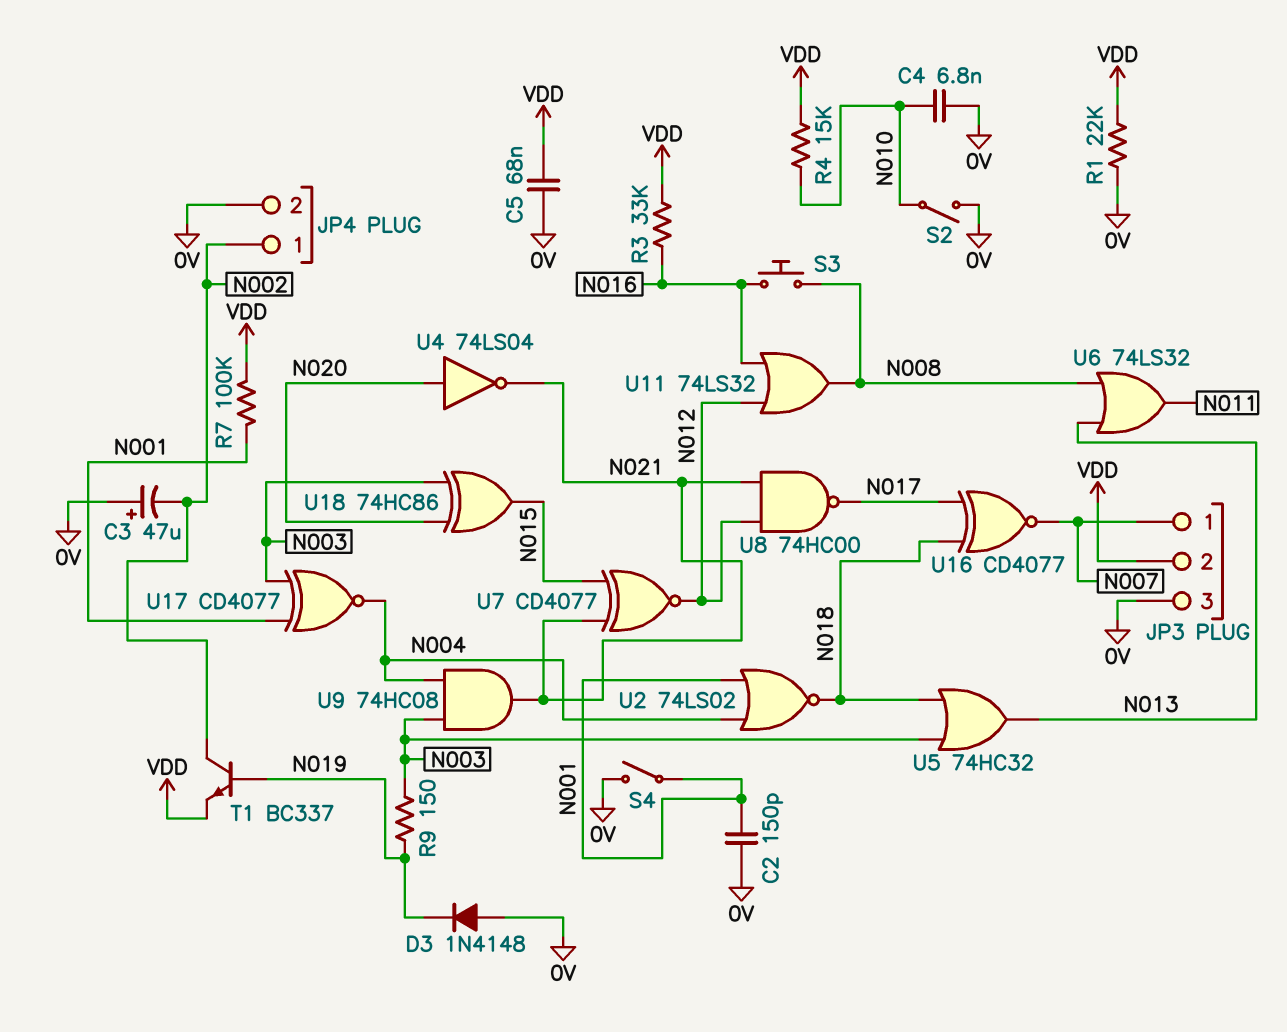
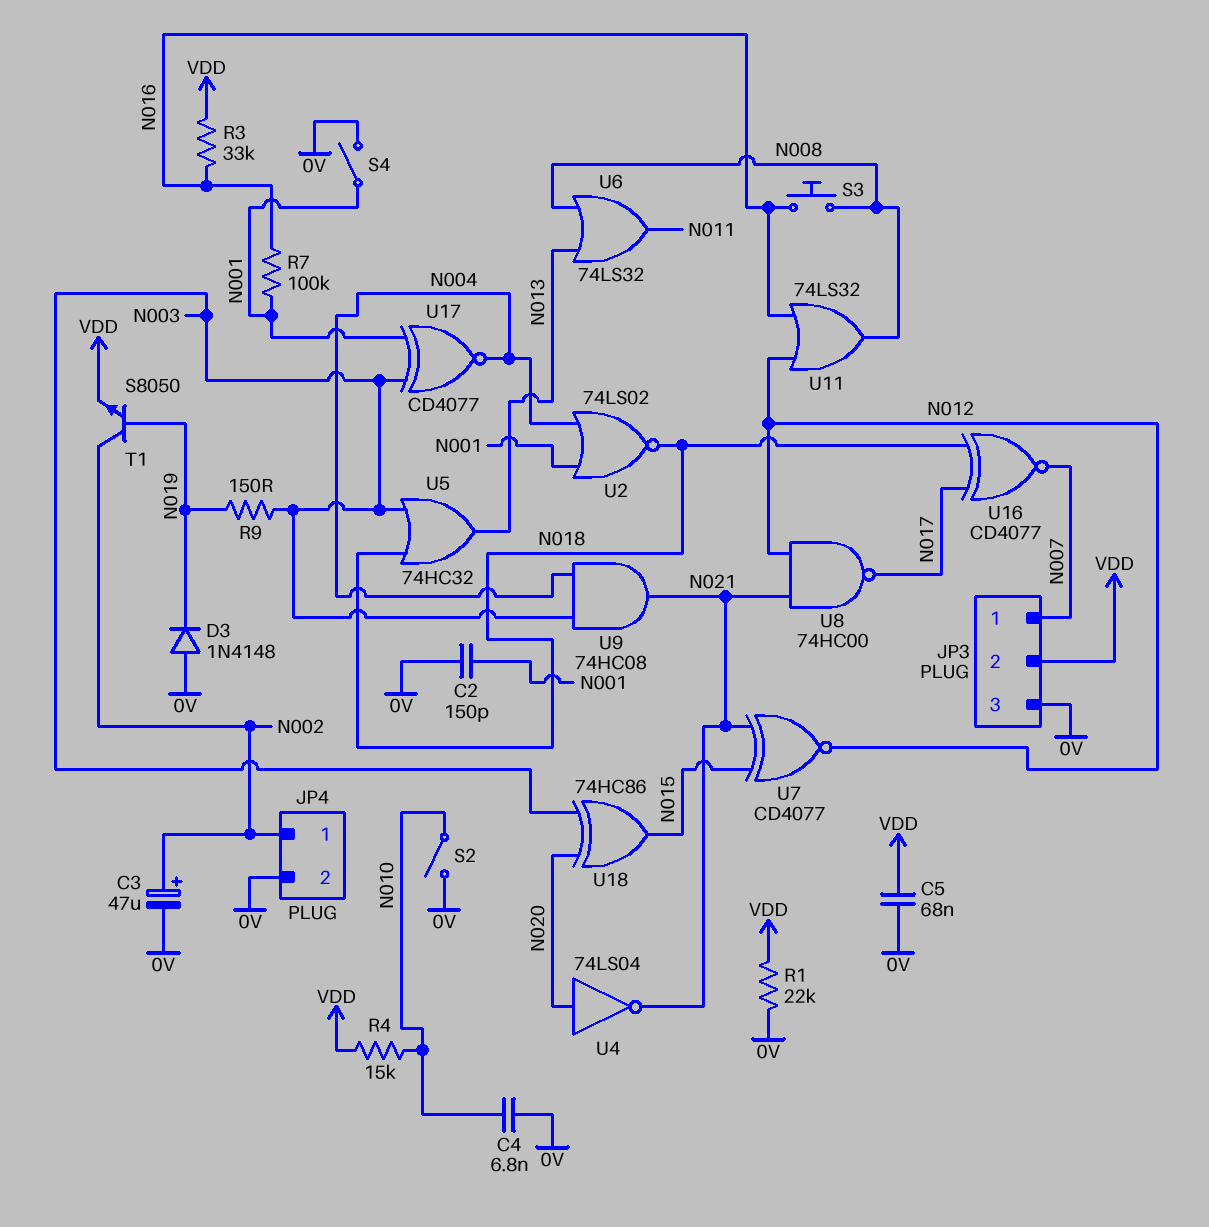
C3: 47uF (plus 0V, minus N002) -> 47uF (plus N002, minus 0V)
R7: 100k (N001, VDD) -> 100k (N001, N016)
T1: NPN BC337 (B N019, C N002, E VDD) -> NPN S8050 (B N019, C N002, E VDD)

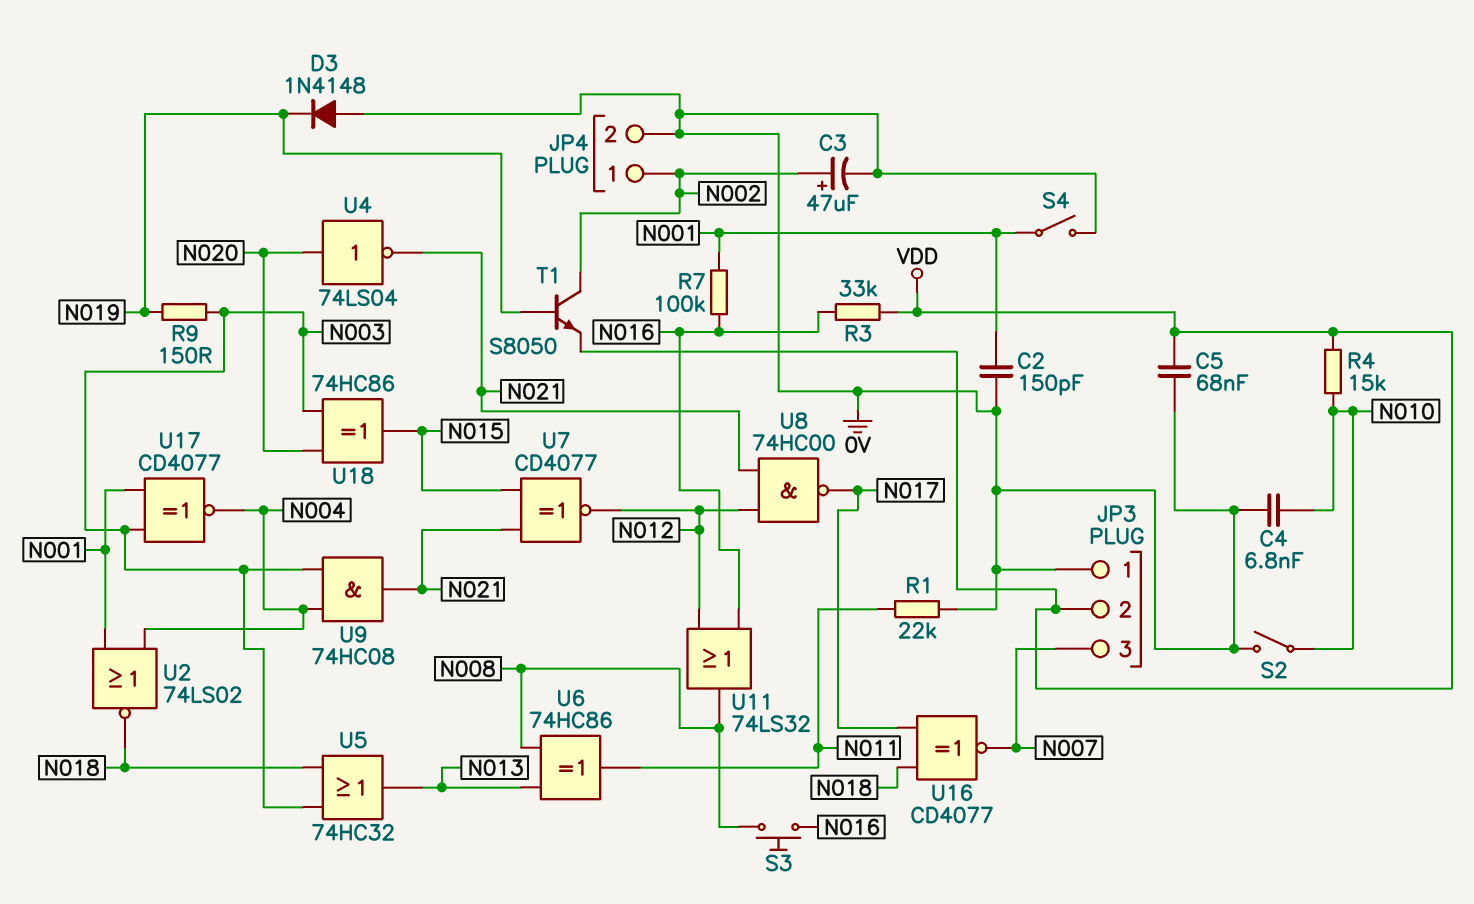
JP3 pin 1: N007 -> 0V
JP3 pin 3: 0V -> N007
R1: 22k (0V, VDD) -> 22k (0V, N011)
U6: OR 74LS32 (in N008, in N013, out N011) -> XOR 74HC86 (in N008, in N013, out N011)

